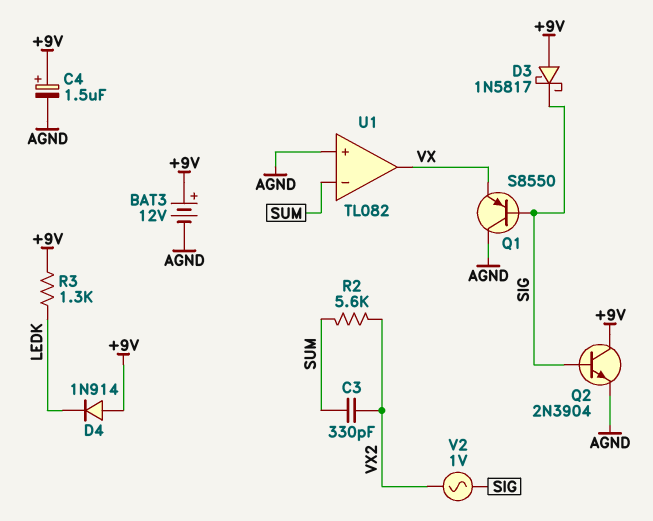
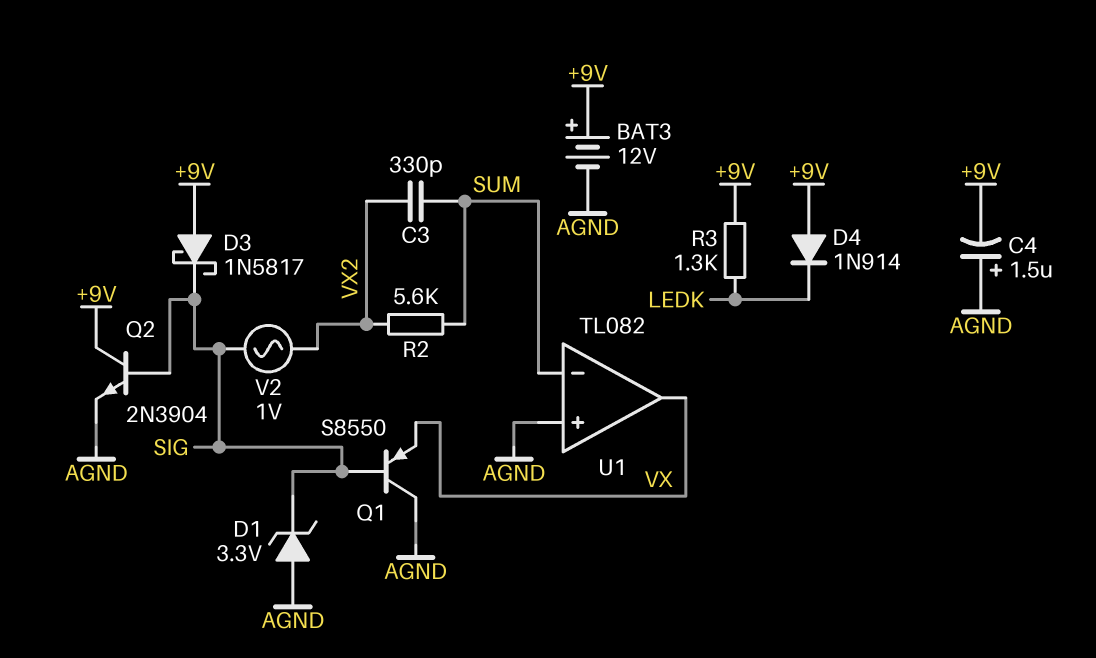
C4: 1.5uF (plus +9V, minus AGND) -> 1.5uF (plus AGND, minus +9V)
D1: none -> zener 3.3V (A AGND, K SIG)

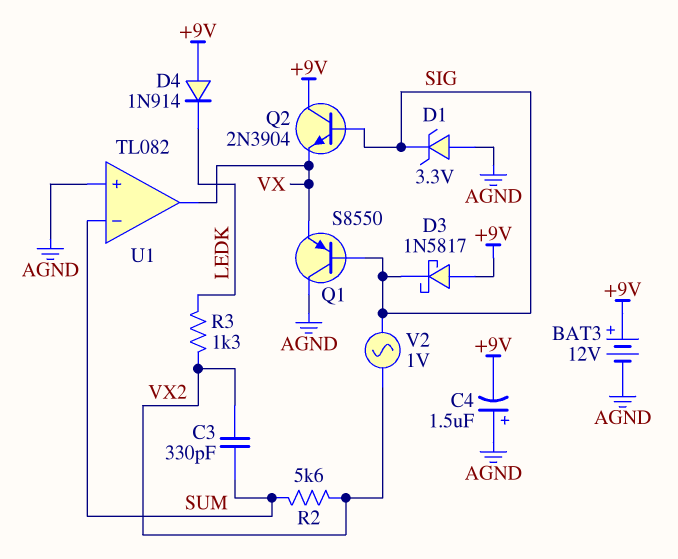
Q2: NPN 2N3904 (B SIG, C +9V, E AGND) -> NPN 2N3904 (B SIG, C +9V, E VX)
R3: 1.3k (+9V, LEDK) -> 1.3k (LEDK, VX2)

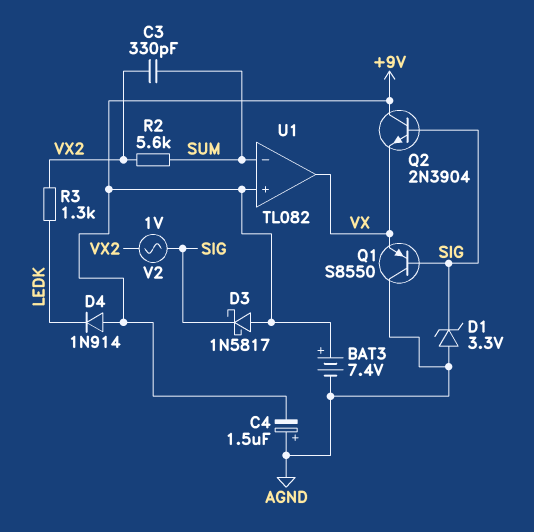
BAT3: 12V (plus +9V, minus AGND) -> 7.4V (plus +9V, minus AGND)
U1 pin in+: AGND -> +9V

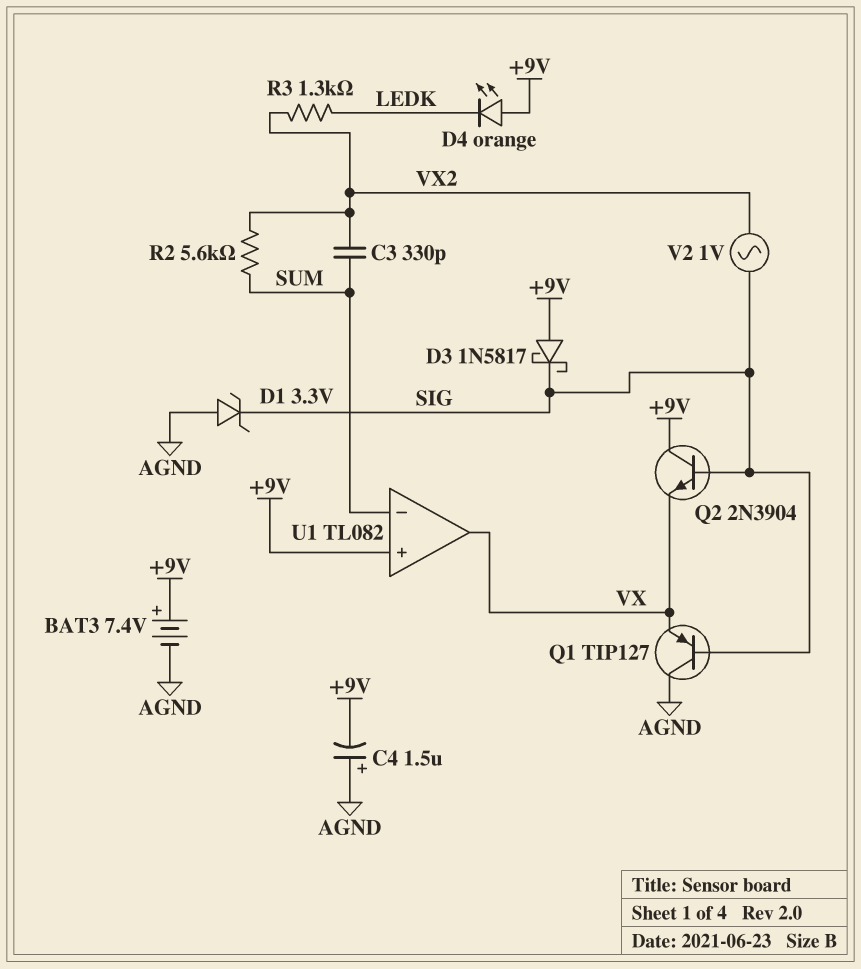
D4: diode 1N914 (A +9V, K LEDK) -> LED orange (A +9V, K LEDK)
Q1: PNP S8550 (B SIG, C AGND, E VX) -> PNP TIP127 (B SIG, C AGND, E VX)

